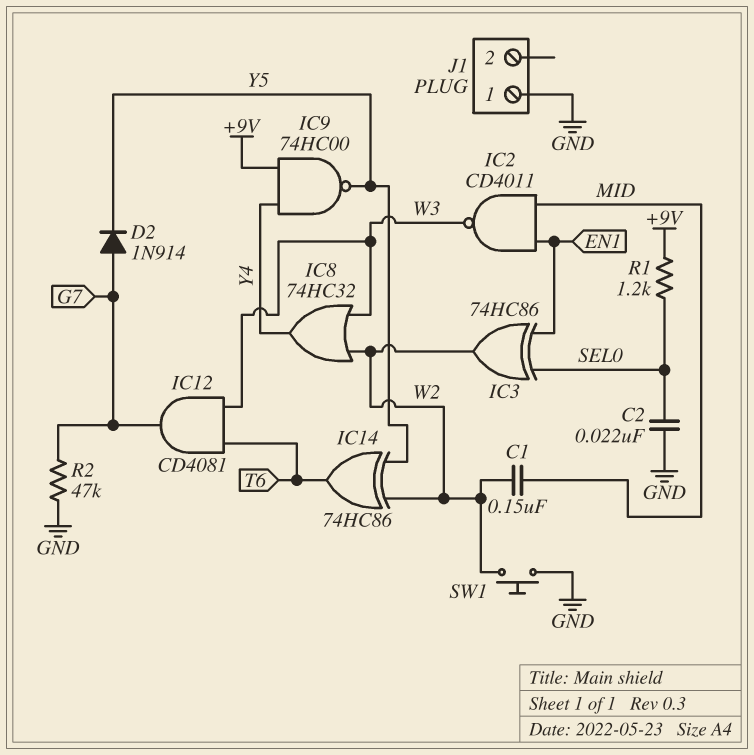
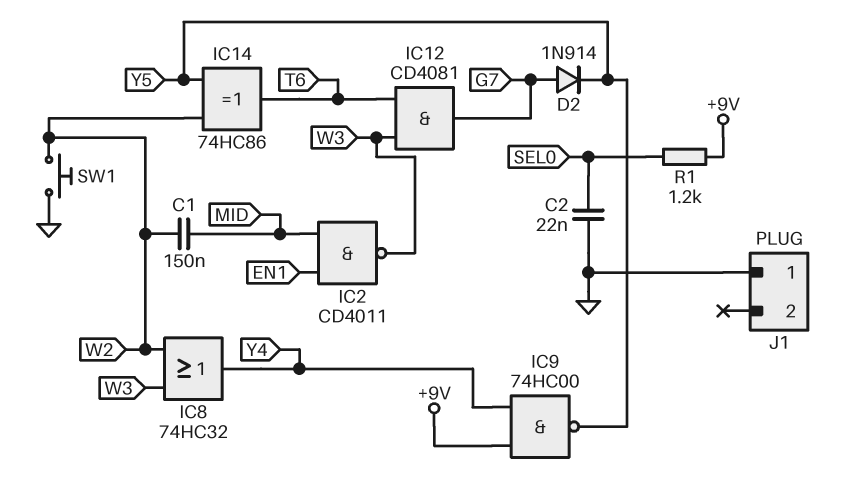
IC3: XOR 74HC86 (in EN1, in SEL0, out W2) -> none
R2: 47k (G7, GND) -> none

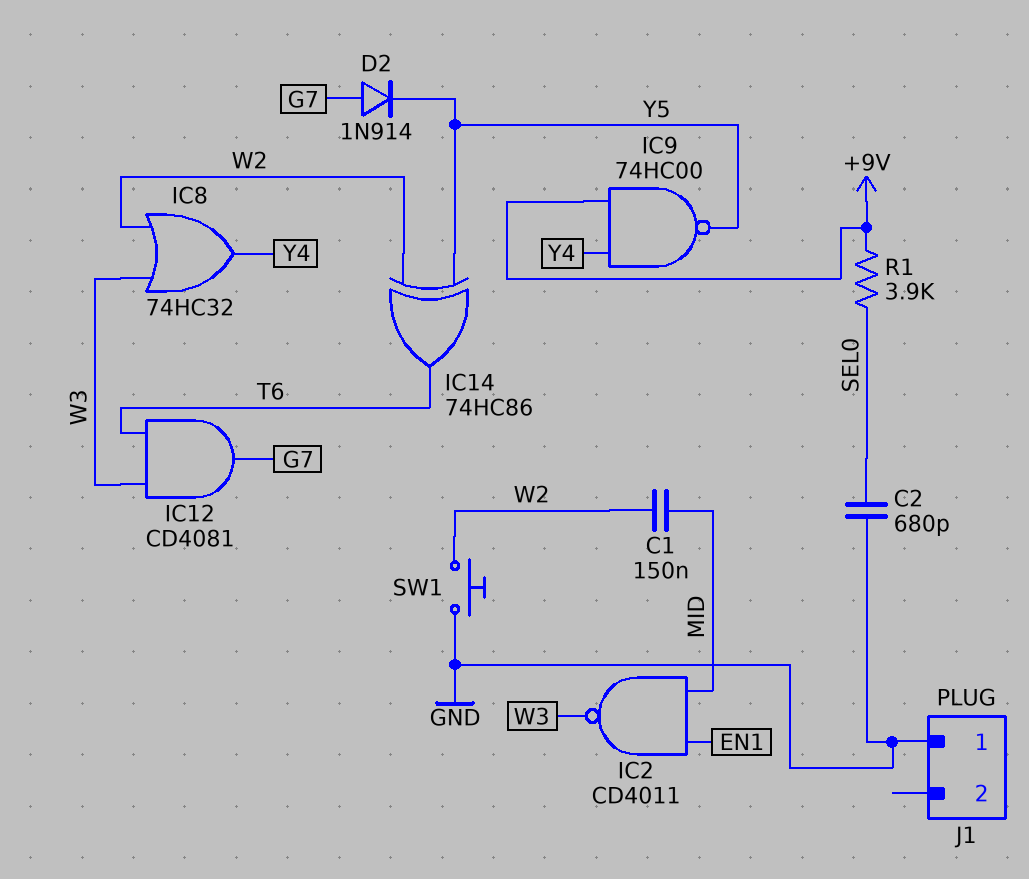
C2: 22nF (GND, SEL0) -> 680pF (GND, SEL0)
R1: 1.2k (+9V, SEL0) -> 3.9k (+9V, SEL0)

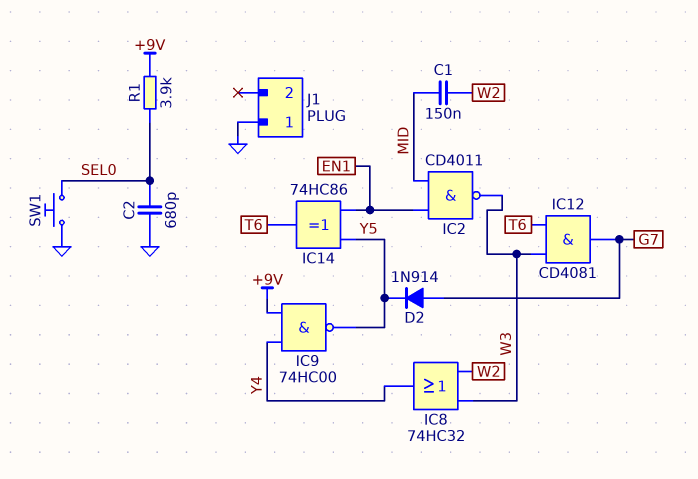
IC14: XOR 74HC86 (in W2, in Y5, out T6) -> XOR 74HC86 (in EN1, in Y5, out T6)
SW1: button (GND, W2) -> button (GND, SEL0)

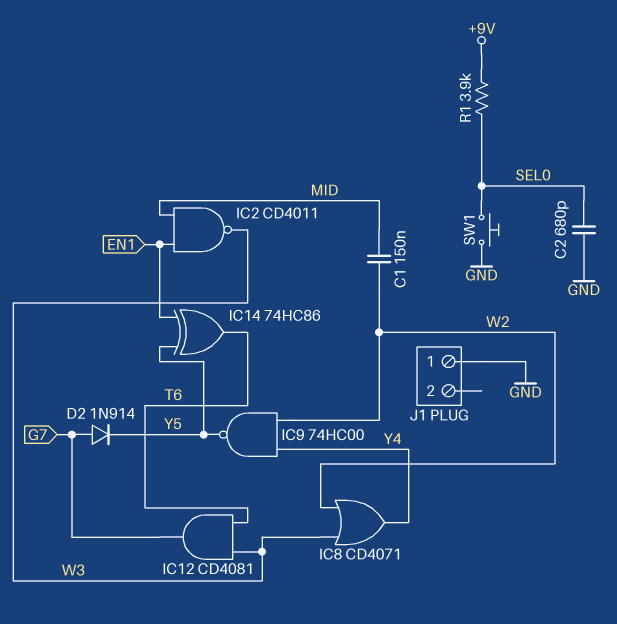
IC8: OR 74HC32 (in W2, in W3, out Y4) -> OR CD4071 (in W2, in W3, out Y4)
IC9: NAND 74HC00 (in +9V, in Y4, out Y5) -> NAND 74HC00 (in W2, in Y4, out Y5)

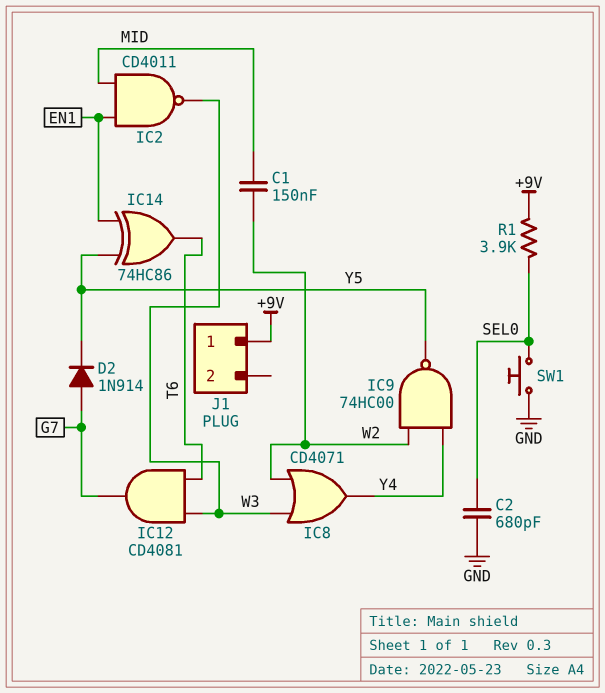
J1 pin 1: GND -> +9V

